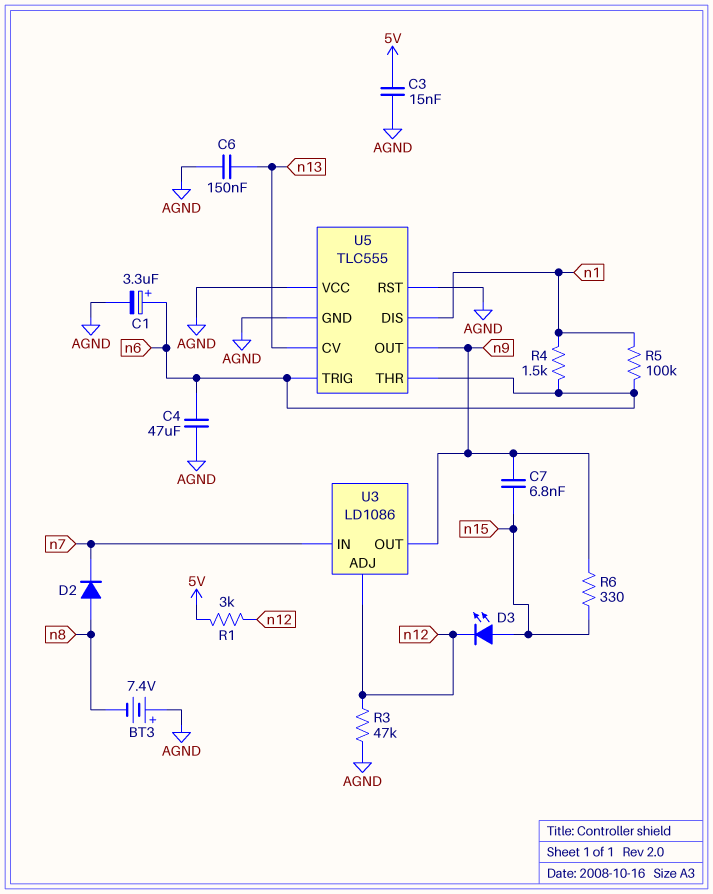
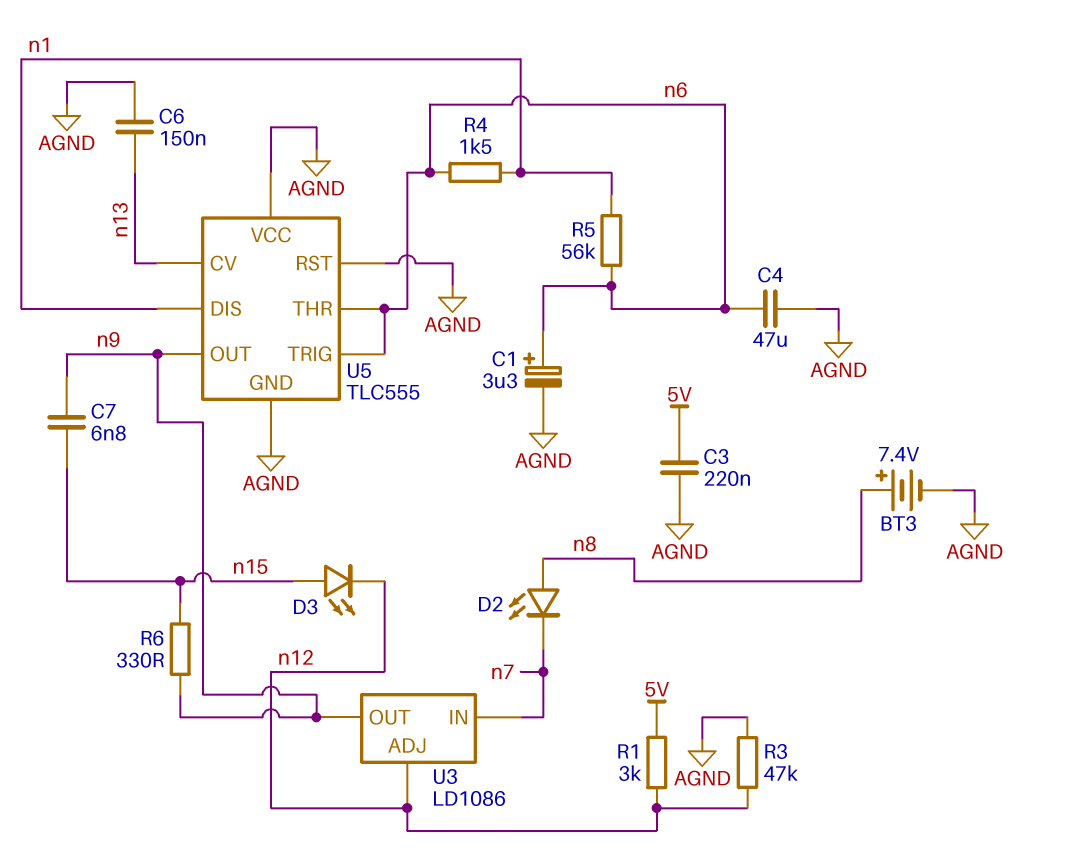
BT3: 7.4V (plus AGND, minus n8) -> 7.4V (plus n8, minus AGND)
C3: 15nF (5V, AGND) -> 220nF (5V, AGND)
D2: diode (A n8, K n7) -> LED (A n8, K n7)
R5: 100k (n1, n6) -> 56k (n1, n6)

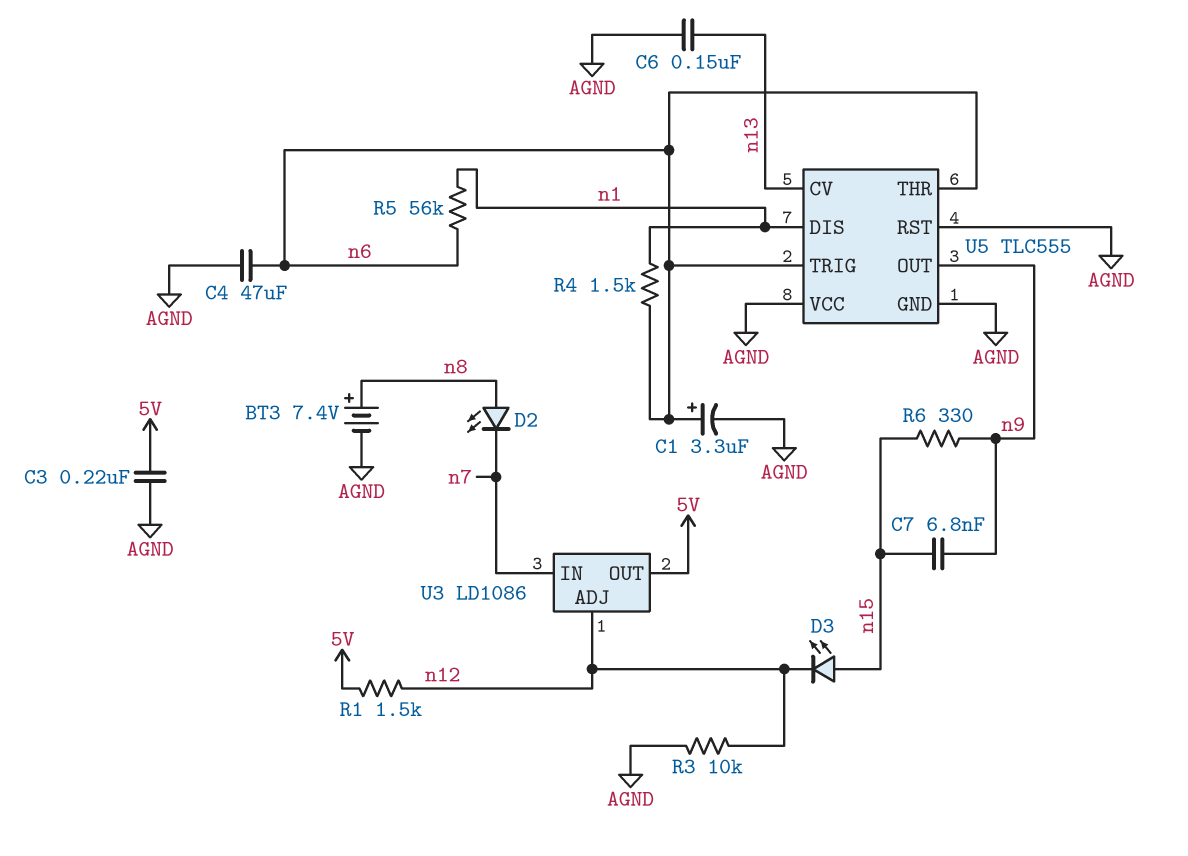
R1: 3k (5V, n12) -> 1.5k (5V, n12)
R3: 47k (AGND, n12) -> 10k (AGND, n12)
U3 pin OUT: n9 -> 5V

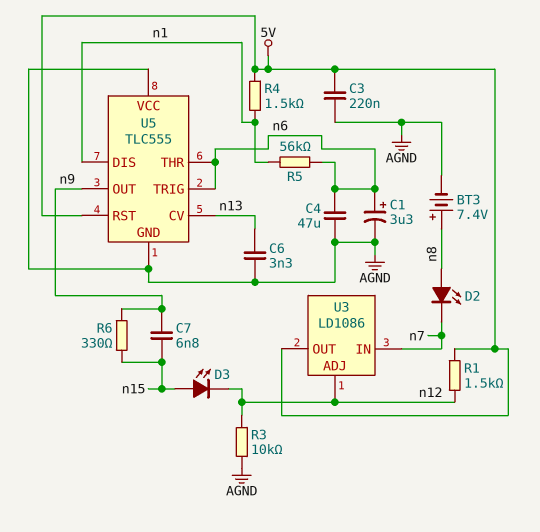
C6: 150nF (AGND, n13) -> 3.3nF (AGND, n13)
R4: 1.5k (n1, n6) -> 1.5k (5V, n1)
U5 pin RST: AGND -> 5V

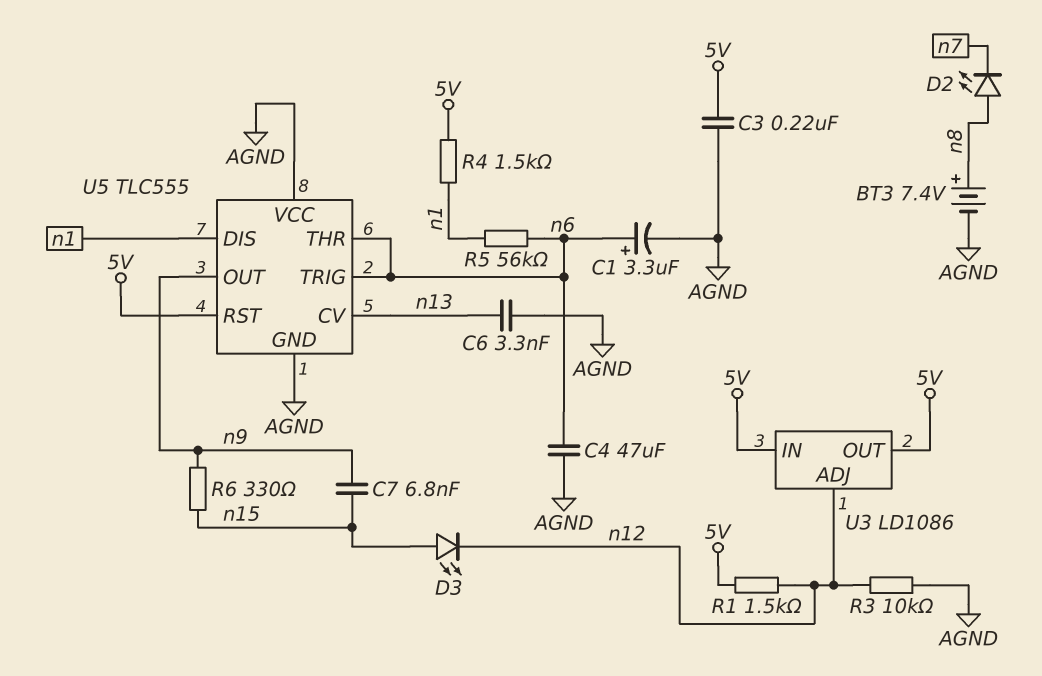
U3 pin IN: n7 -> 5V

